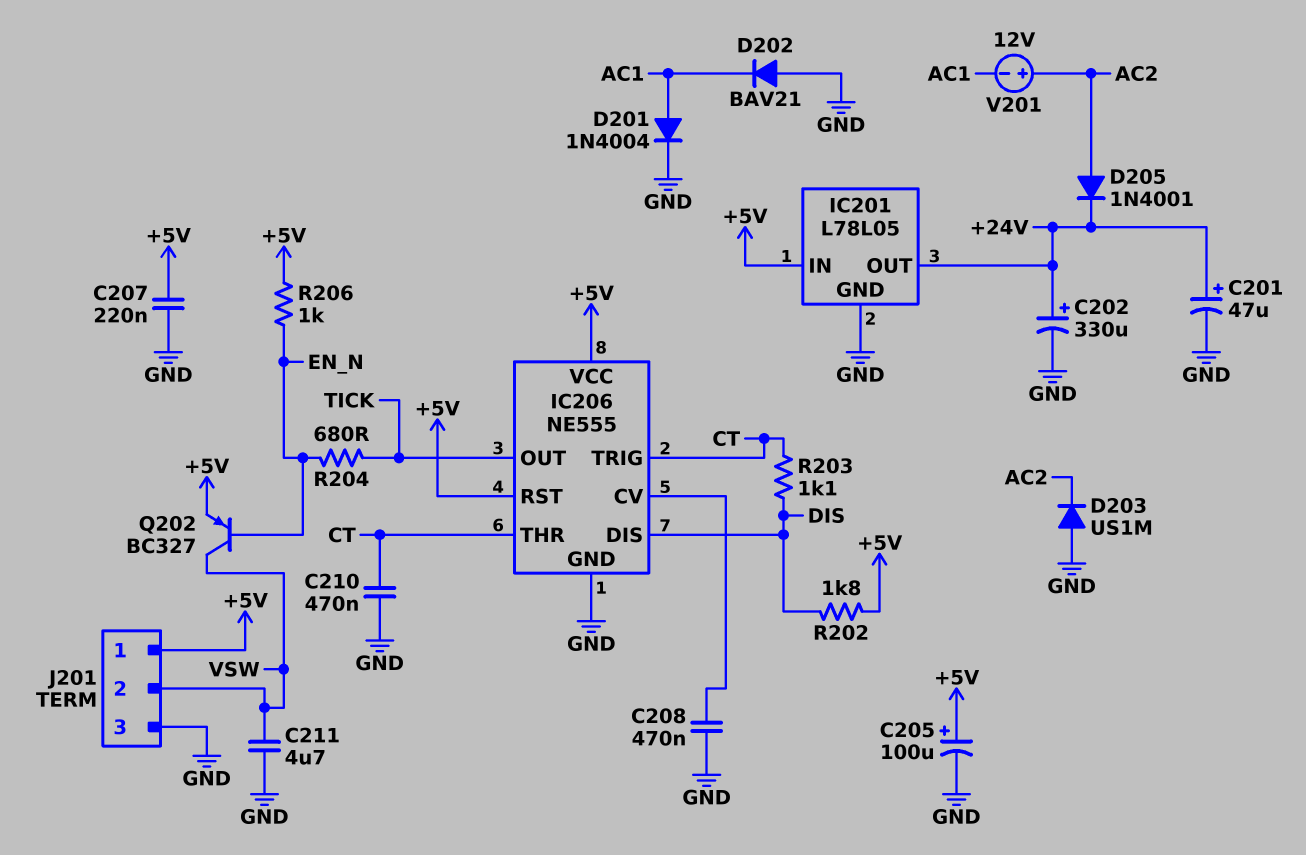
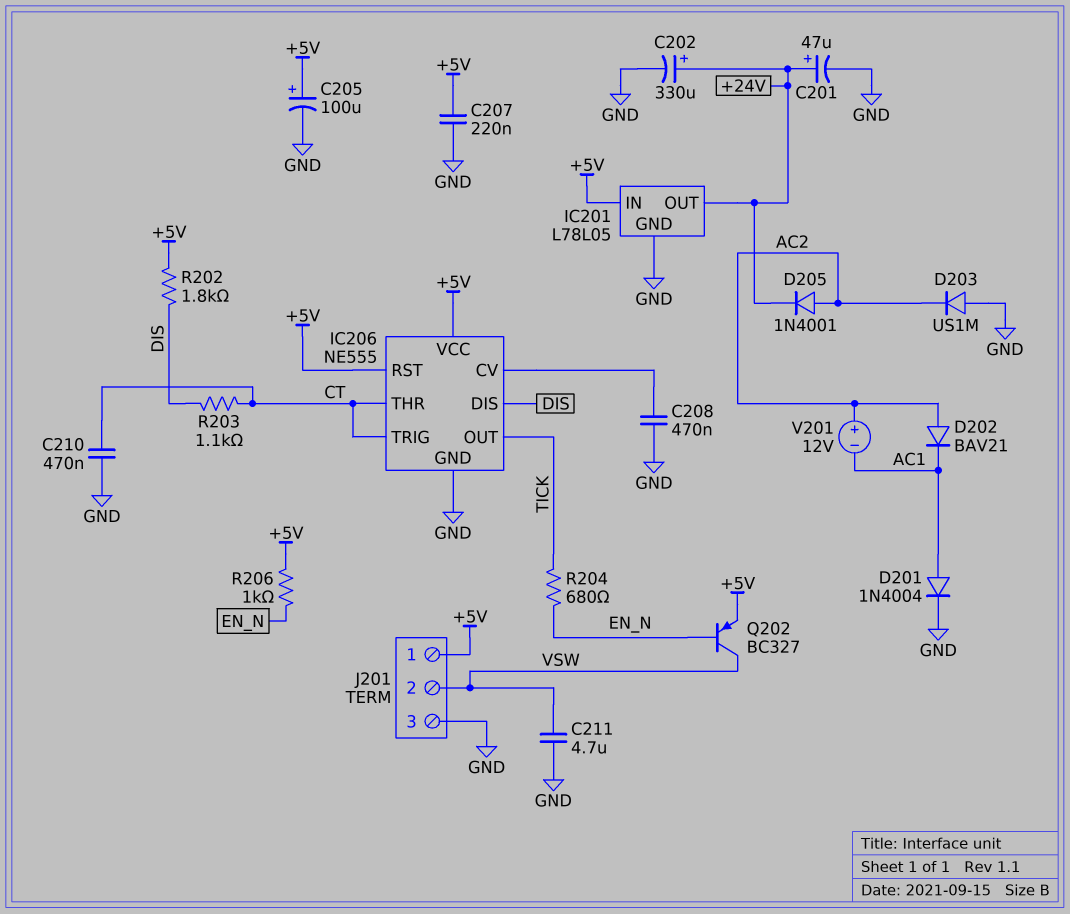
D202: diode BAV21 (A GND, K AC1) -> diode BAV21 (A AC2, K AC1)

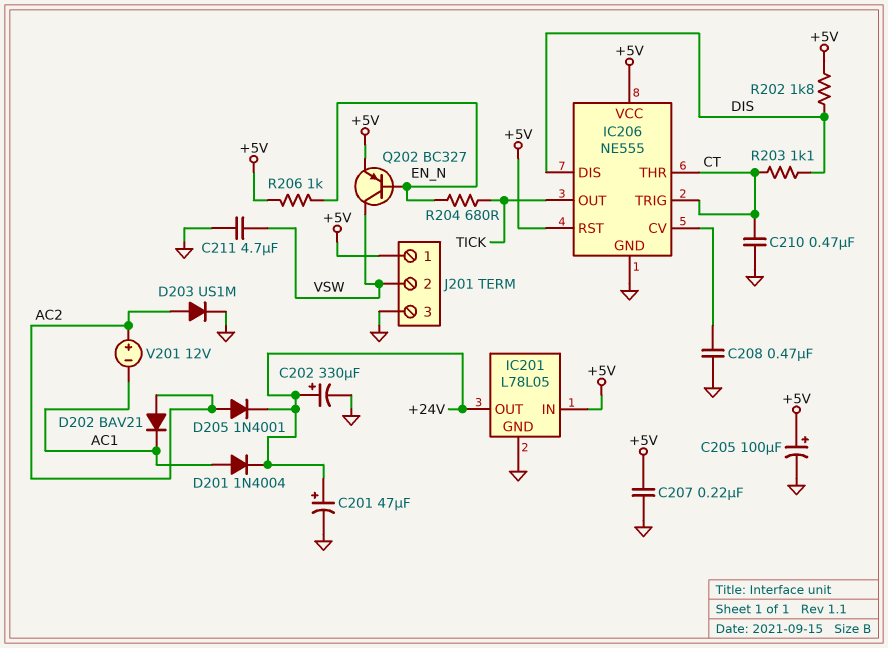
D201: diode 1N4004 (A AC1, K GND) -> diode 1N4004 (A AC1, K +24V)
D203: diode US1M (A GND, K AC2) -> diode US1M (A AC2, K GND)

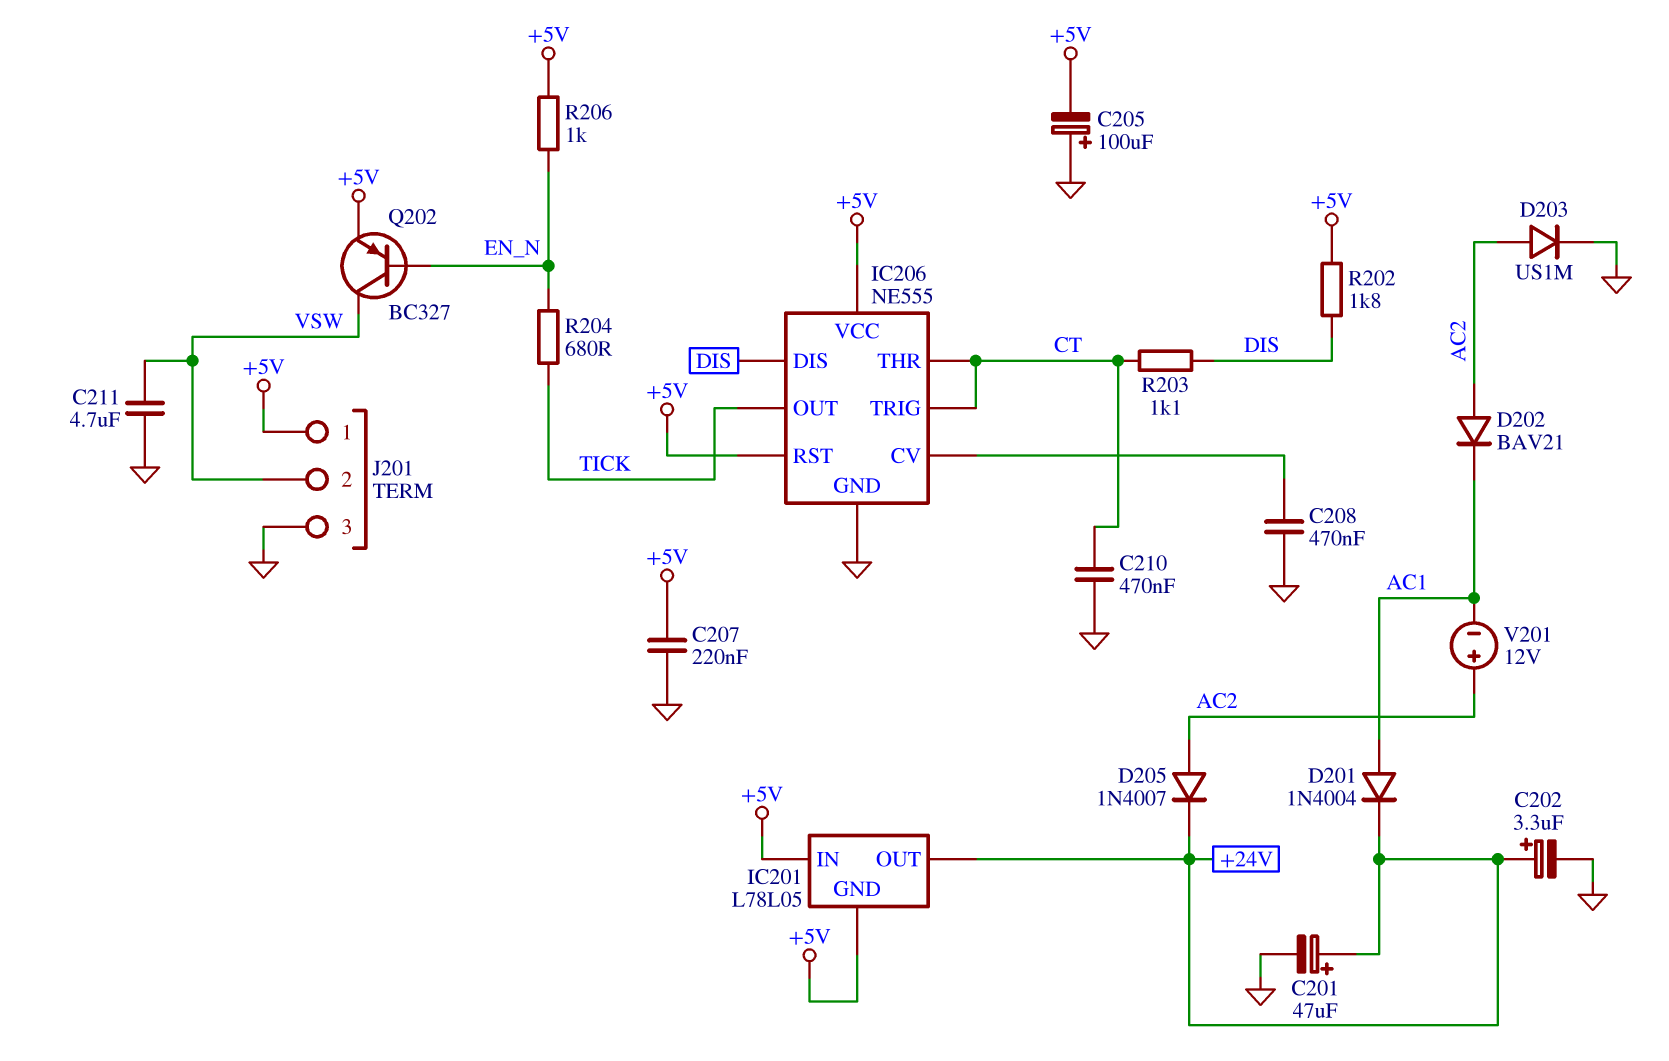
C202: 330uF (plus +24V, minus GND) -> 3.3uF (plus +24V, minus GND)
C205: 100uF (plus +5V, minus GND) -> 100uF (plus GND, minus +5V)
D205: diode 1N4001 (A AC2, K +24V) -> diode 1N4007 (A AC2, K +24V)
IC201 pin GND: GND -> +5V

